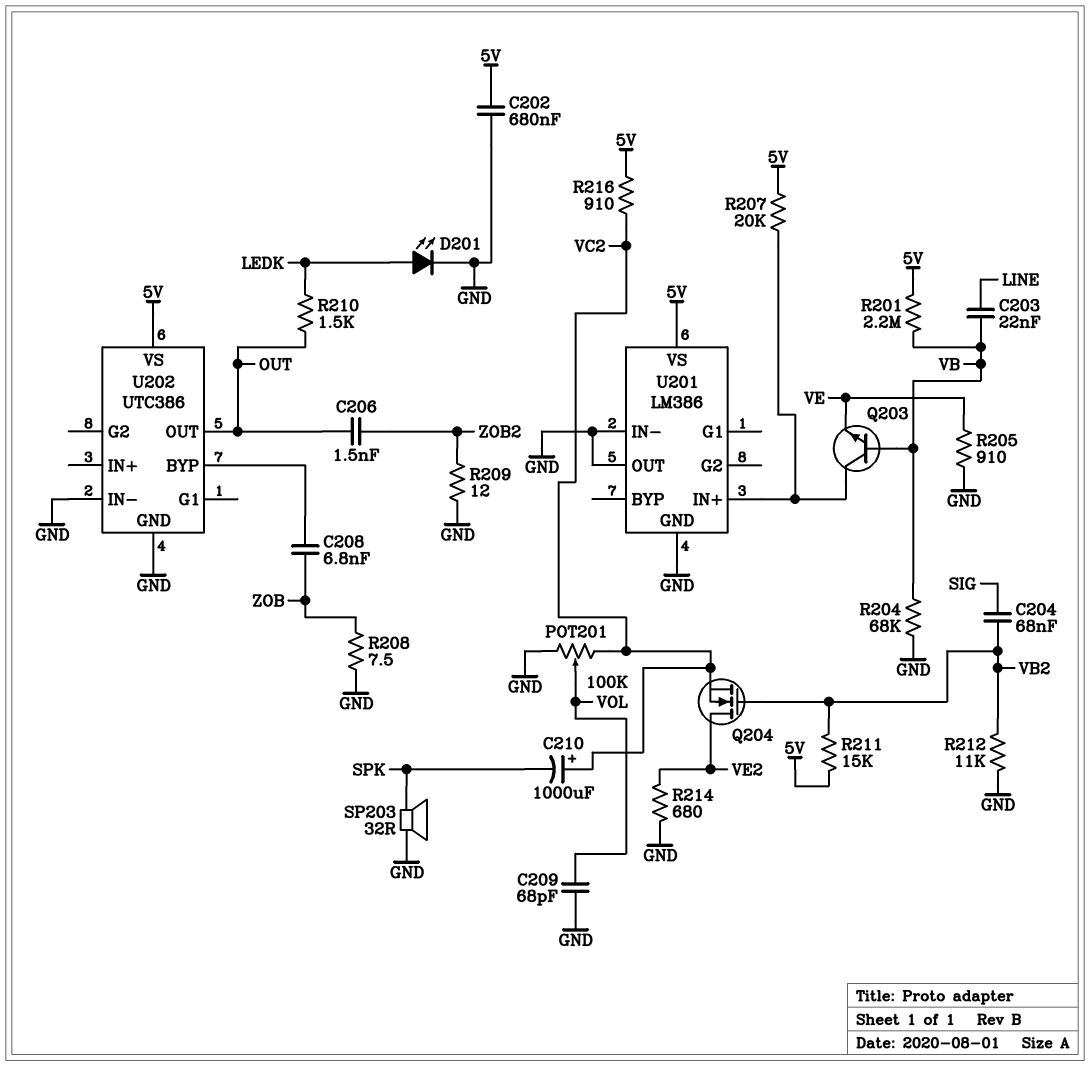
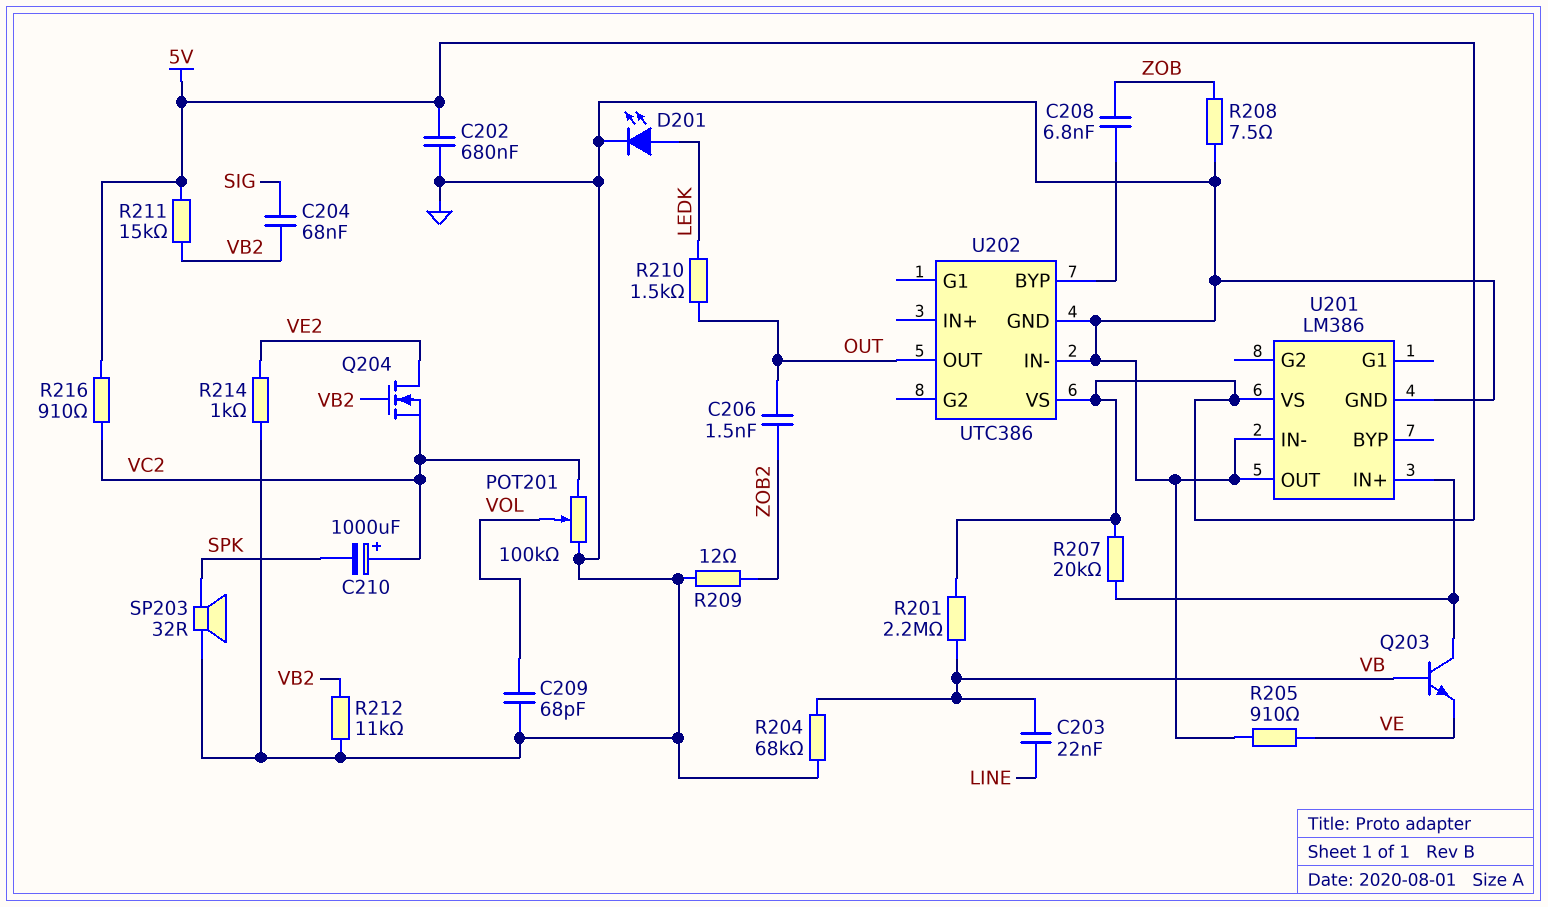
R214: 680 (GND, VE2) -> 1k (GND, VE2)

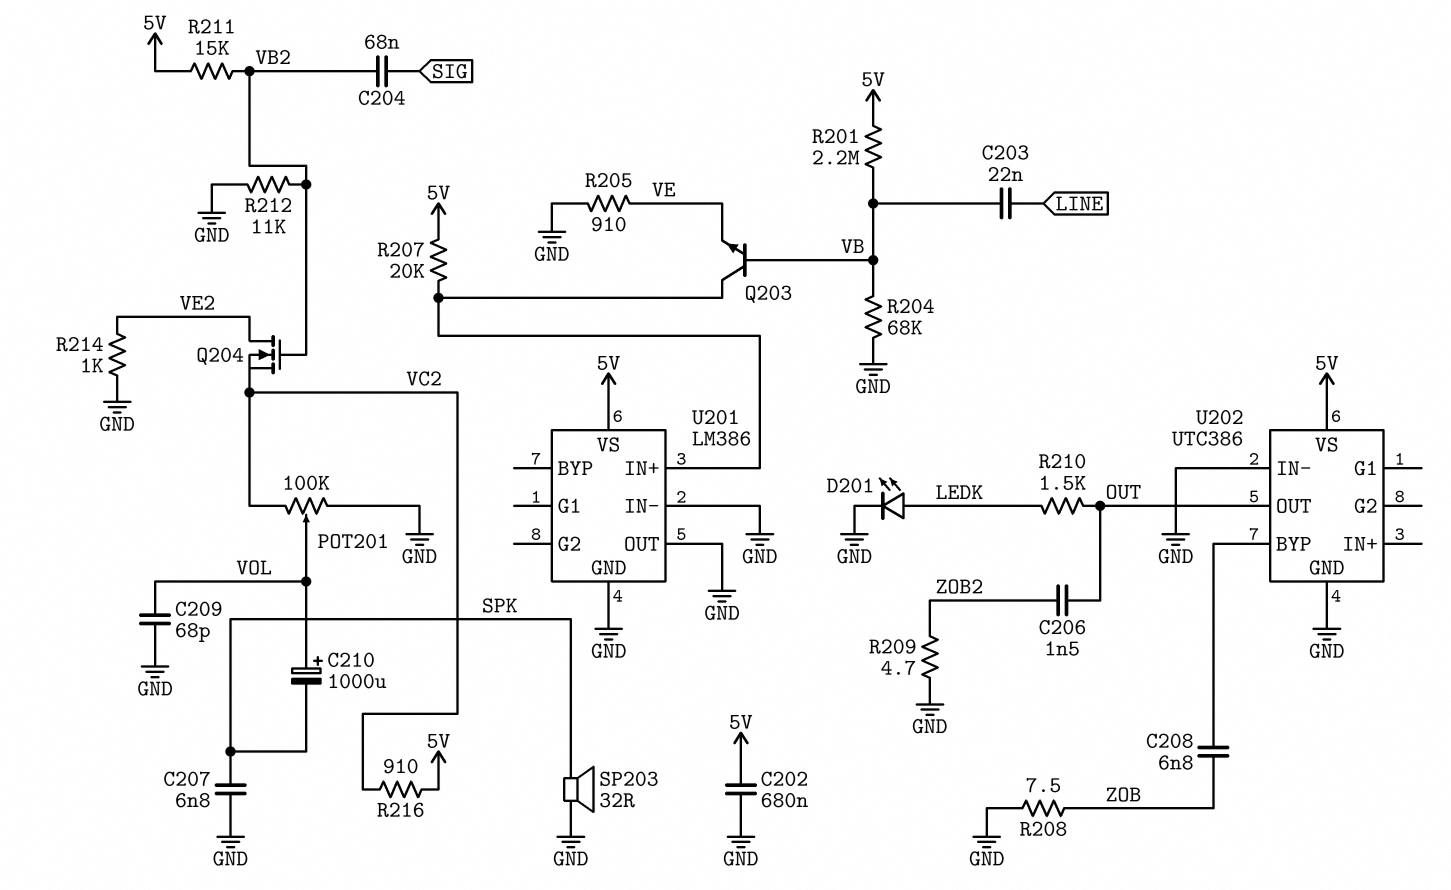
C207: none -> 6.8nF (GND, SPK)
C210: 1000uF (plus VC2, minus SPK) -> 1000uF (plus VOL, minus SPK)
R209: 12 (GND, ZOB2) -> 4.7 (GND, ZOB2)

